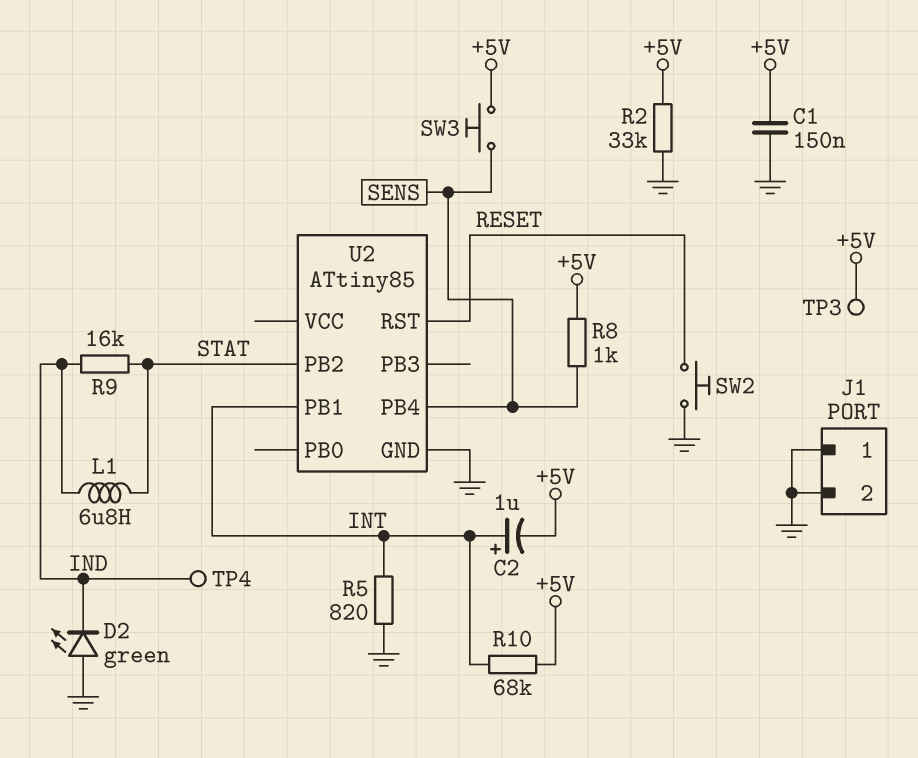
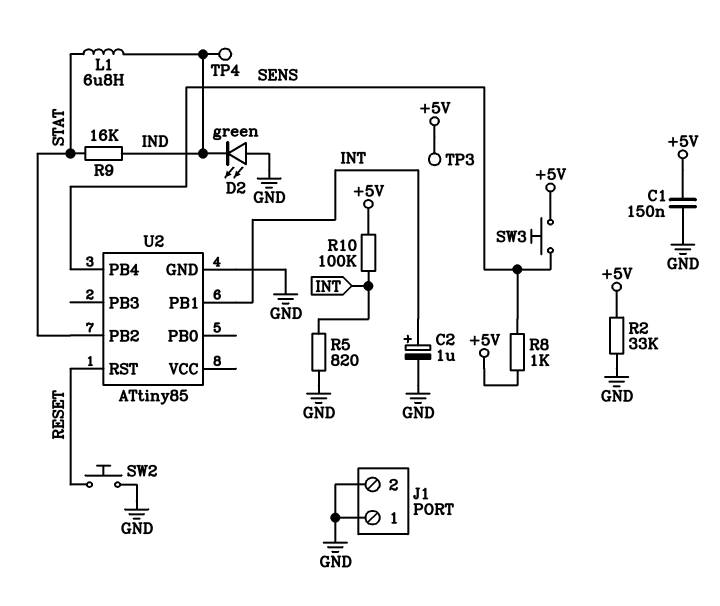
C2: 1uF (plus INT, minus +5V) -> 1uF (plus INT, minus GND)
R10: 68k (+5V, INT) -> 100k (+5V, INT)

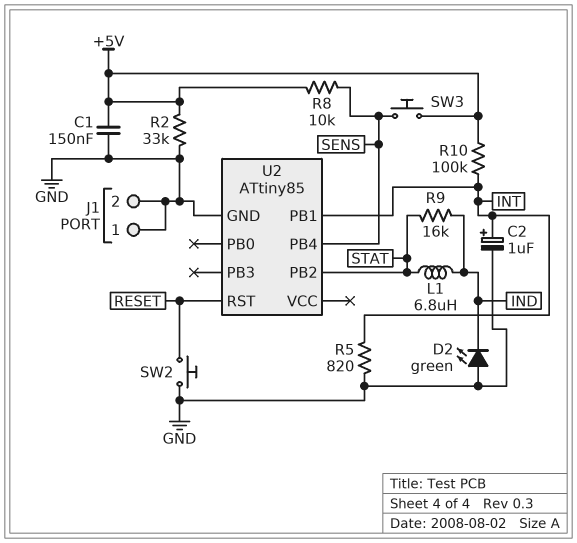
R8: 1k (+5V, SENS) -> 10k (+5V, SENS)
TP3: test point (+5V) -> none
TP4: test point (IND) -> none

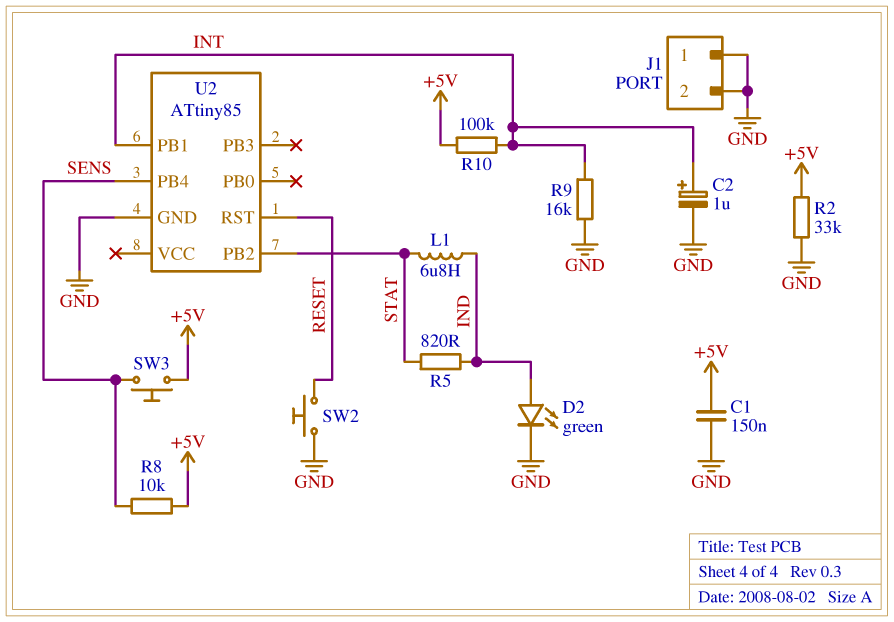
D2: LED green (A GND, K IND) -> LED green (A IND, K GND)
R5: 820 (GND, INT) -> 820 (IND, STAT)
R9: 16k (IND, STAT) -> 16k (GND, INT)

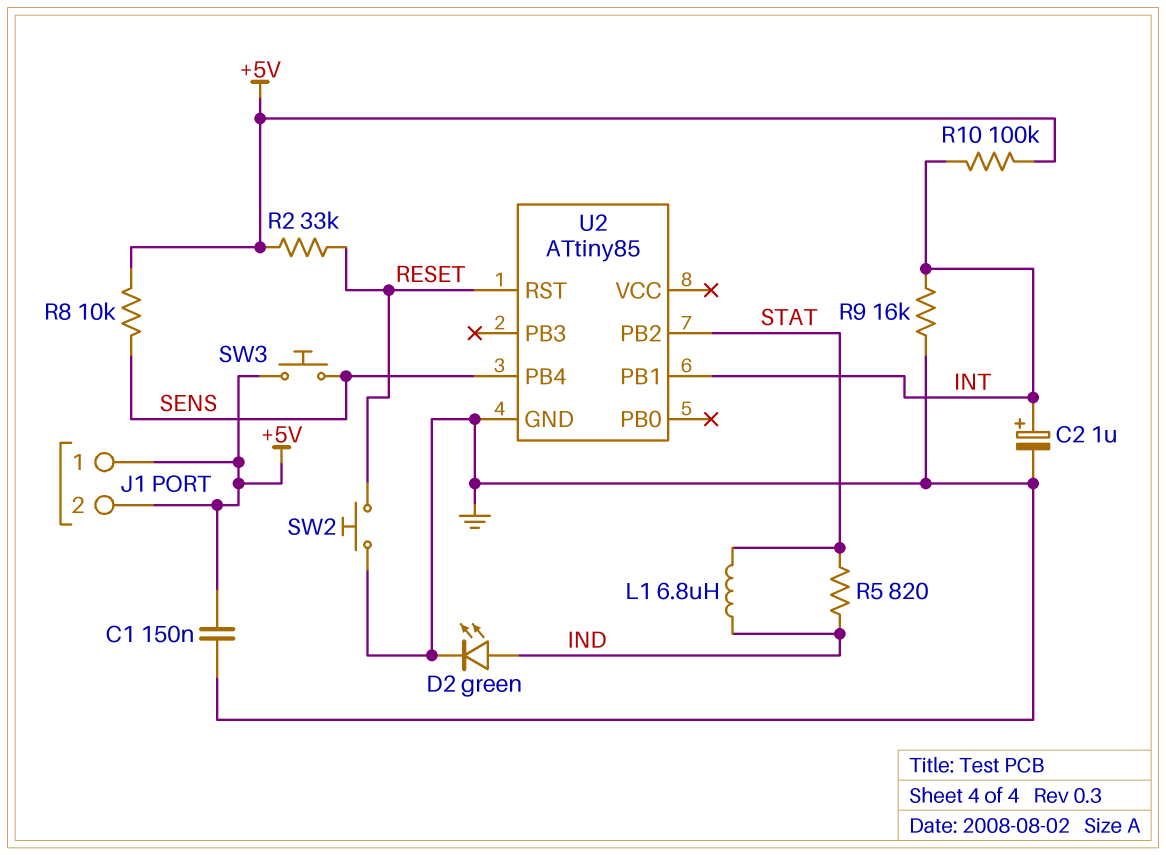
J1 pin 1: GND -> +5V
J1 pin 2: GND -> +5V
R2: 33k (+5V, GND) -> 33k (+5V, RESET)

